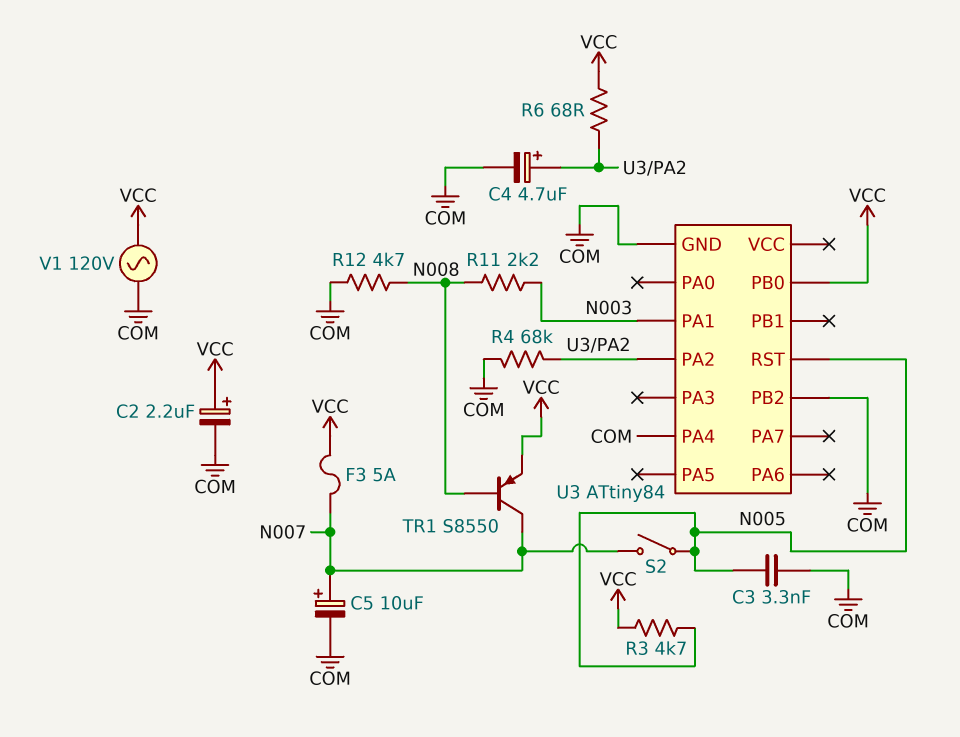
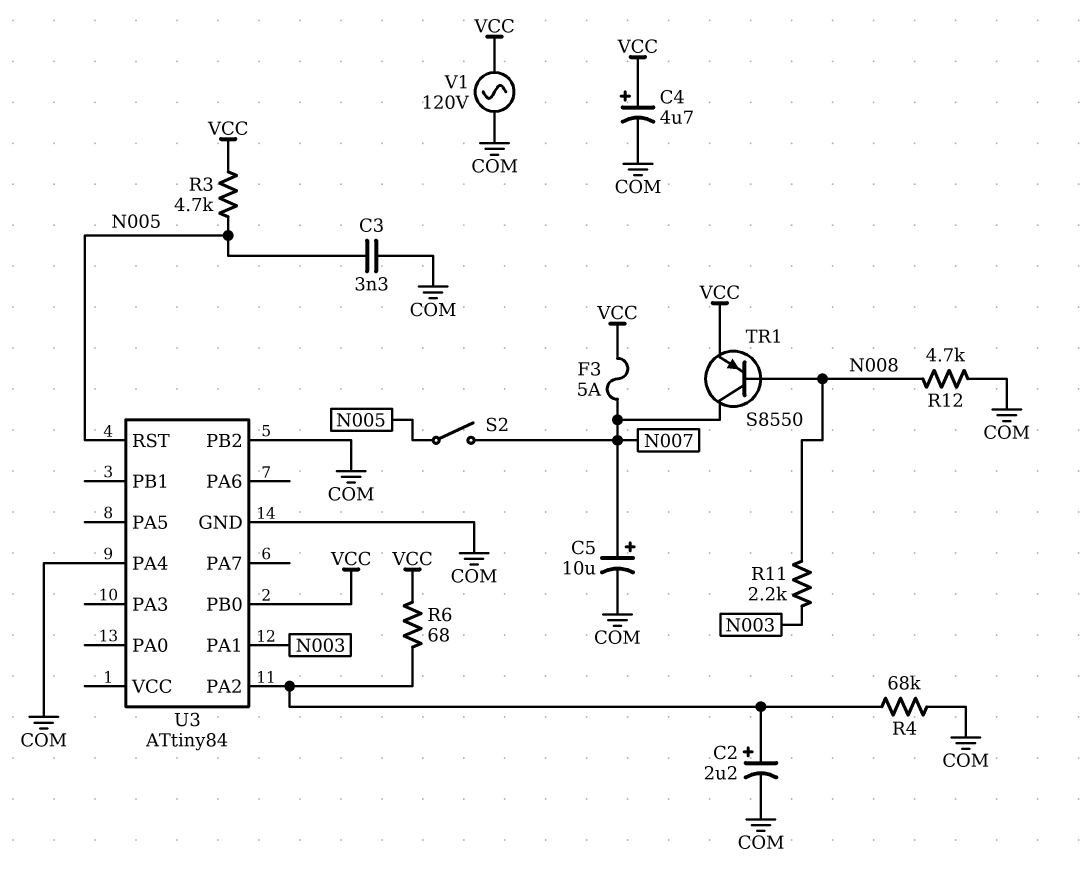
C2: 2.2uF (plus VCC, minus COM) -> 2.2uF (plus U3/PA2, minus COM)
C4: 4.7uF (plus U3/PA2, minus COM) -> 4.7uF (plus VCC, minus COM)

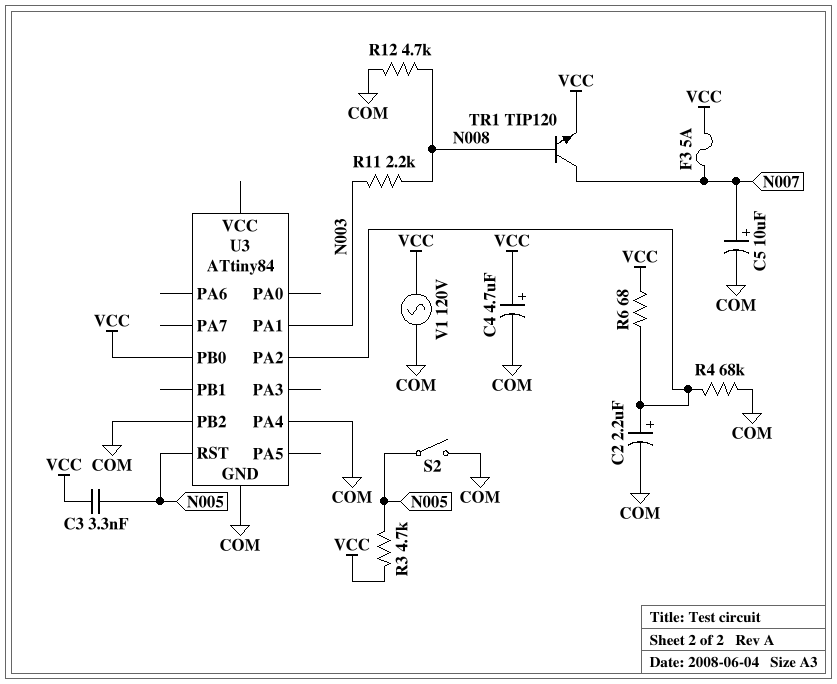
C3: 3.3nF (COM, N005) -> 3.3nF (N005, VCC)
S2: switch (N005, N007) -> switch (COM, N005)
TR1: PNP S8550 (B N008, C N007, E VCC) -> NPN TIP120 (B N008, C N007, E VCC)

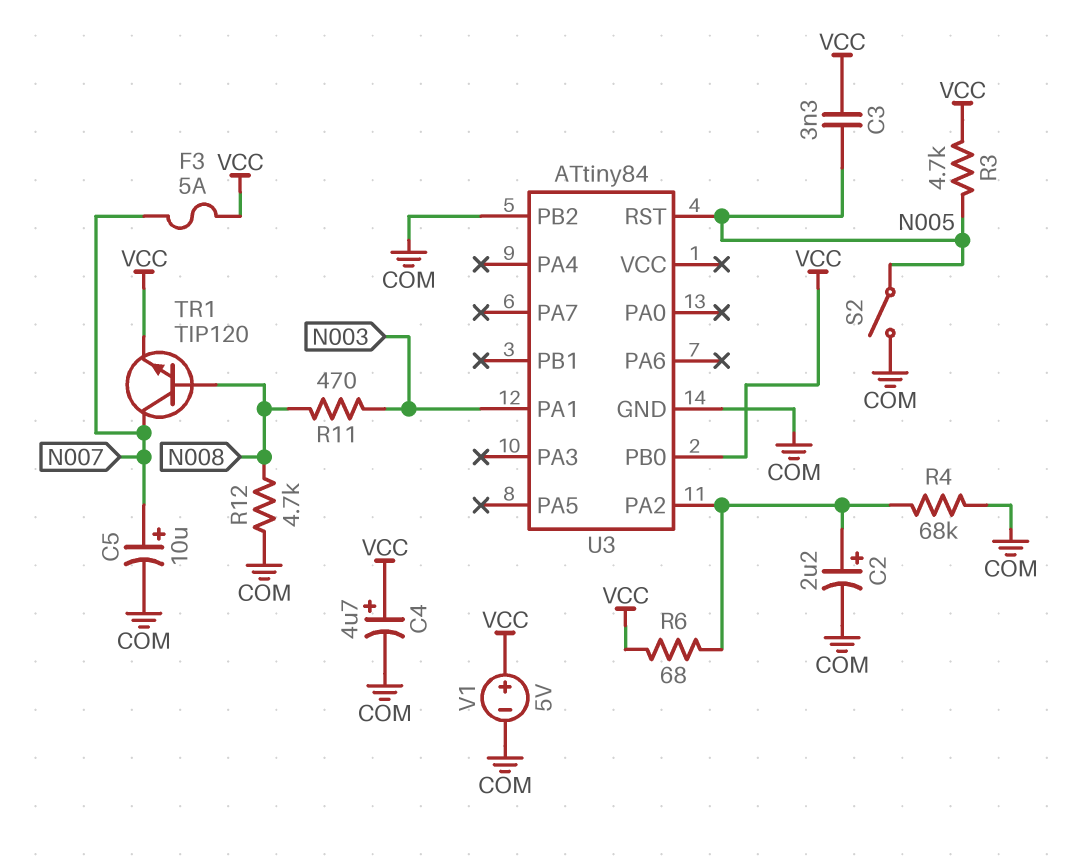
R11: 2.2k (N003, N008) -> 470 (N003, N008)
U3 pin PA4: COM -> none
V1: AC 120V (COM, VCC) -> 5V (plus VCC, minus COM)

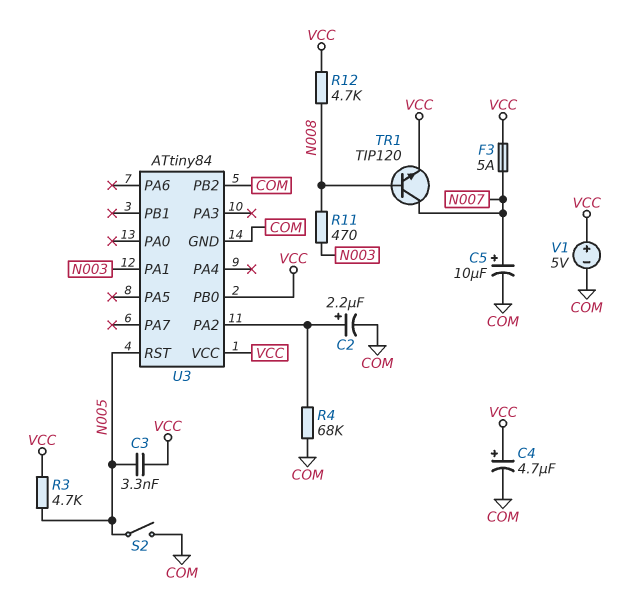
R6: 68 (U3/PA2, VCC) -> none
R12: 4.7k (COM, N008) -> 4.7k (N008, VCC)
U3 pin VCC: none -> VCC

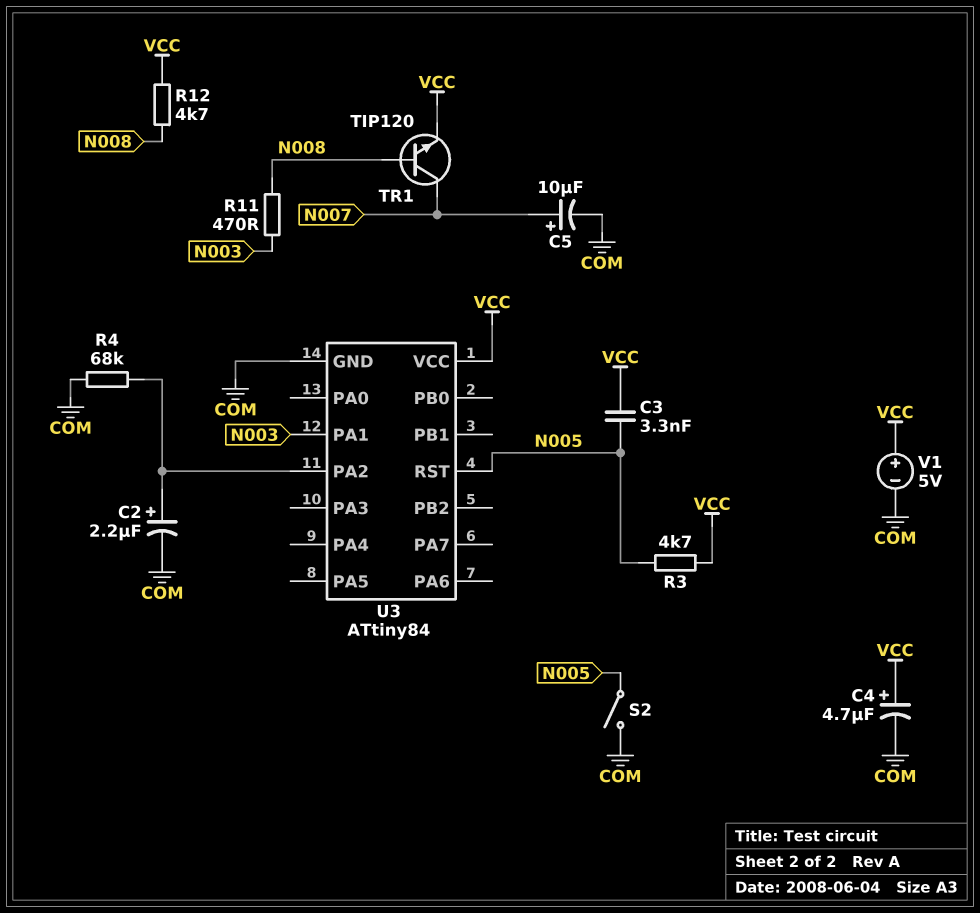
F3: 5A (N007, VCC) -> none
U3 pin PB0: VCC -> none
U3 pin PB2: COM -> none

